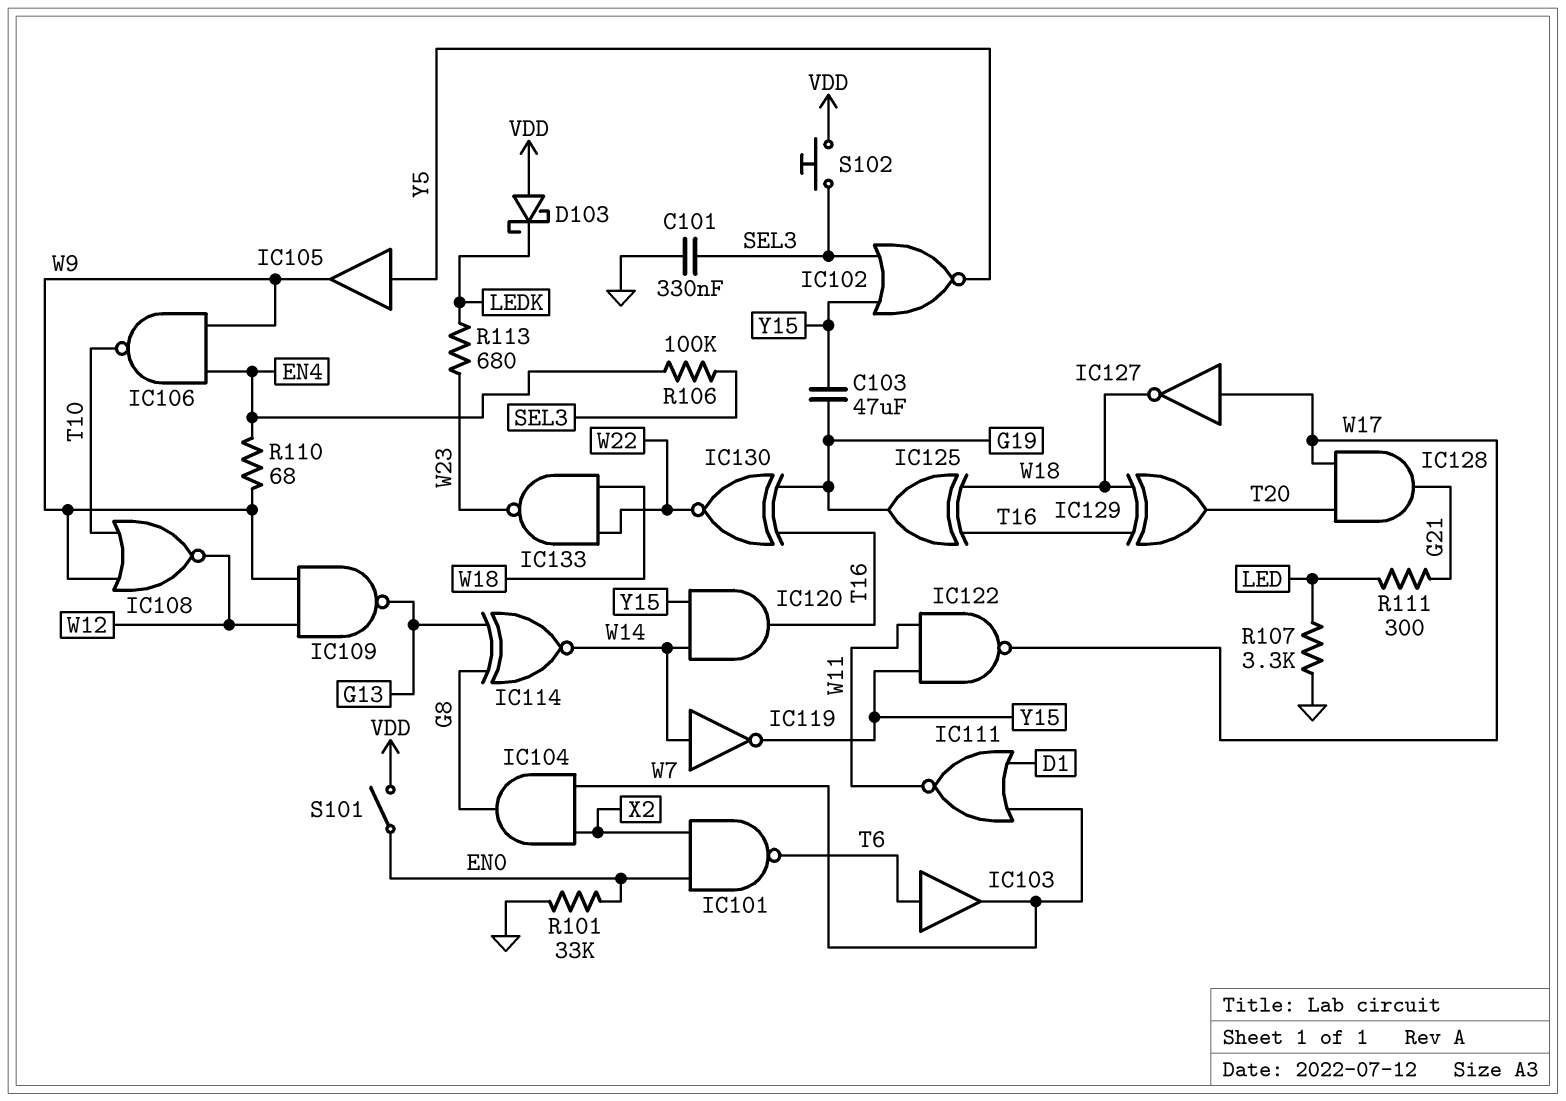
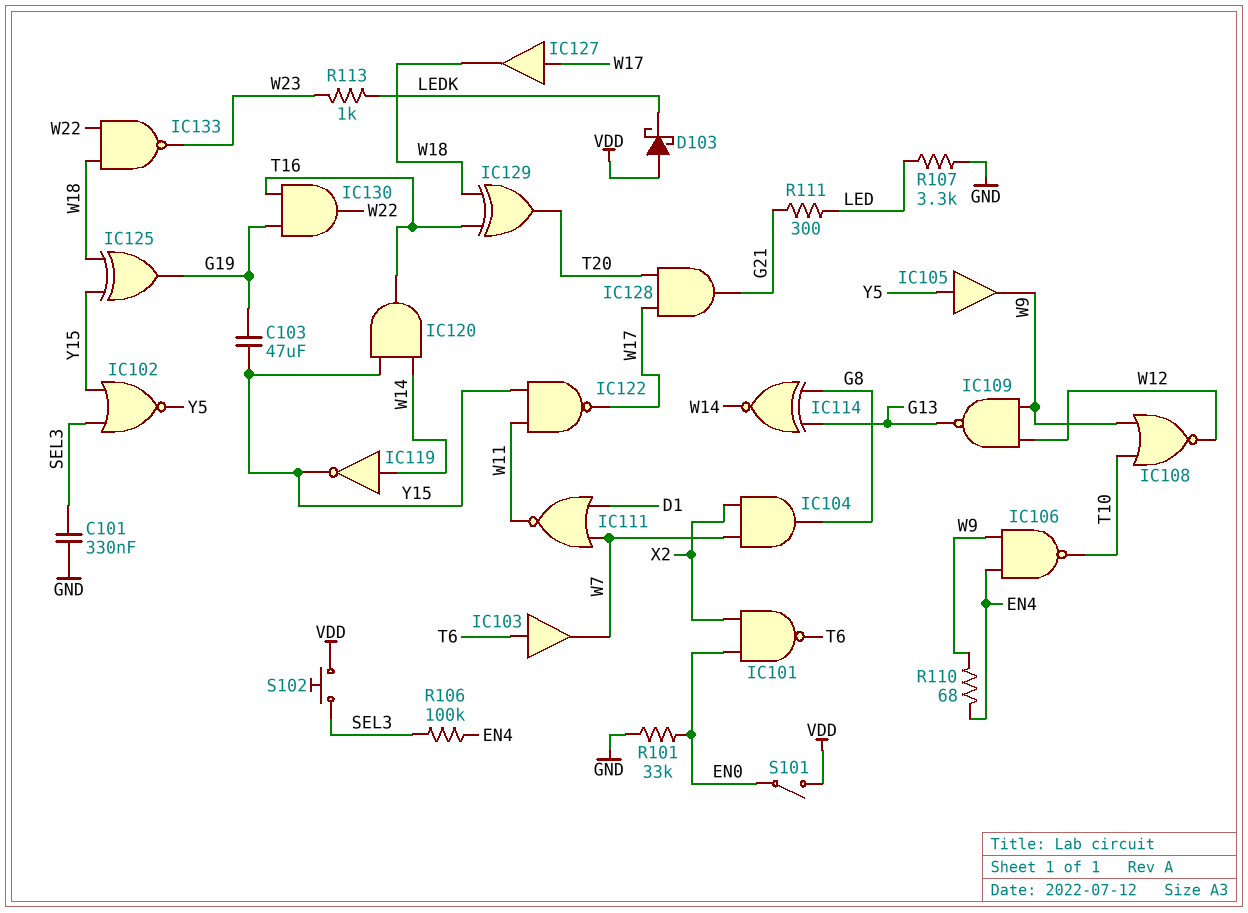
IC125: XOR (in T16, in W18, out G19) -> XOR (in W18, in Y15, out G19)
IC127: NOT (in W17, out W18) -> buffer (in W17, out W18)
IC130: XNOR (in G19, in T16, out W22) -> AND (in G19, in T16, out W22)
R113: 680 (LEDK, W23) -> 1k (LEDK, W23)

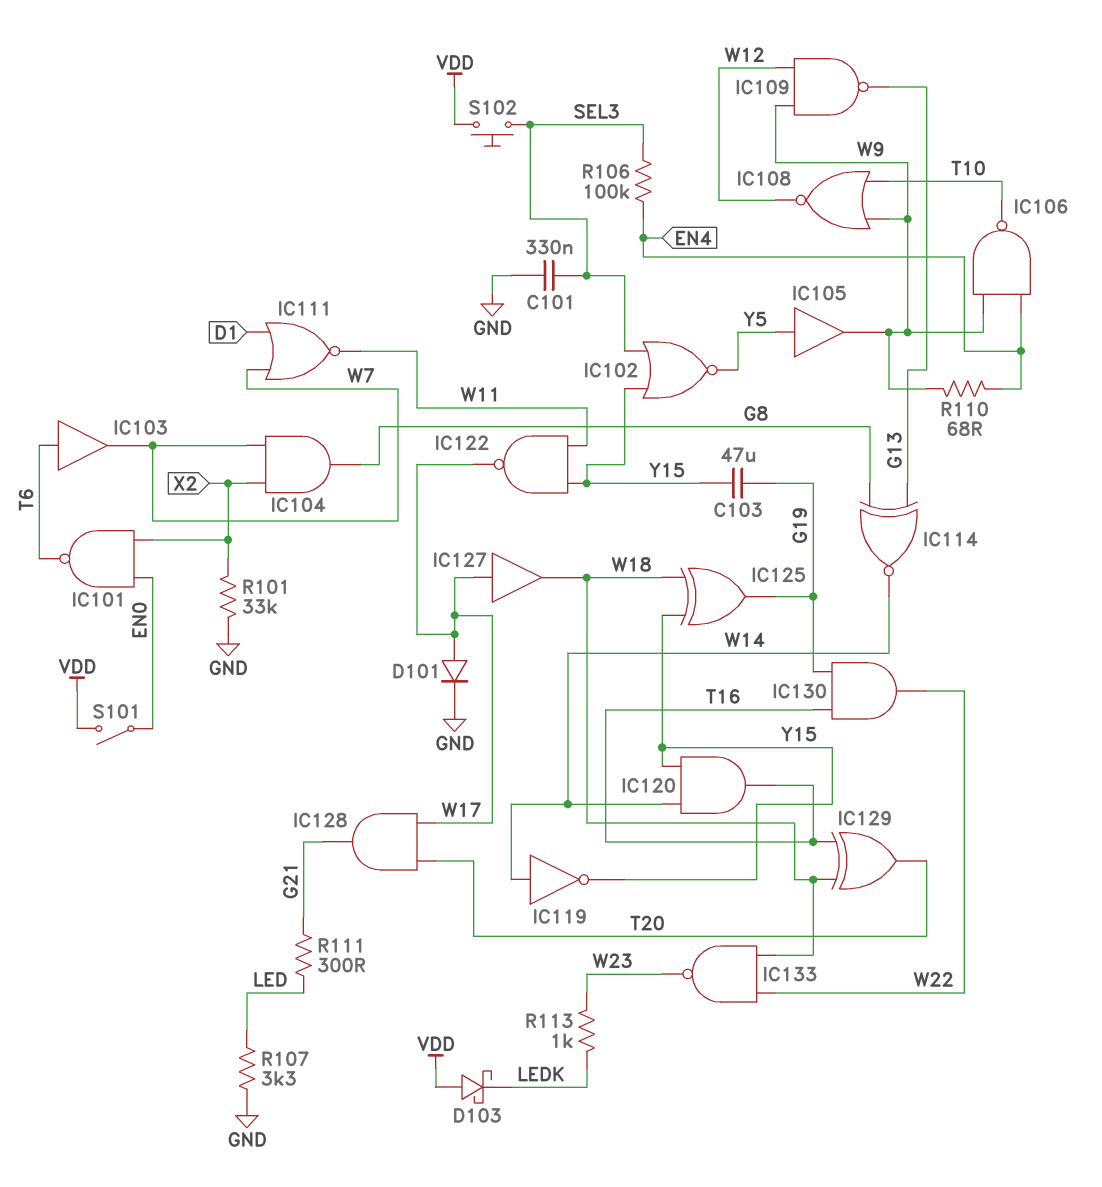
D101: none -> diode (A W17, K GND)
R101: 33k (EN0, GND) -> 33k (GND, X2)

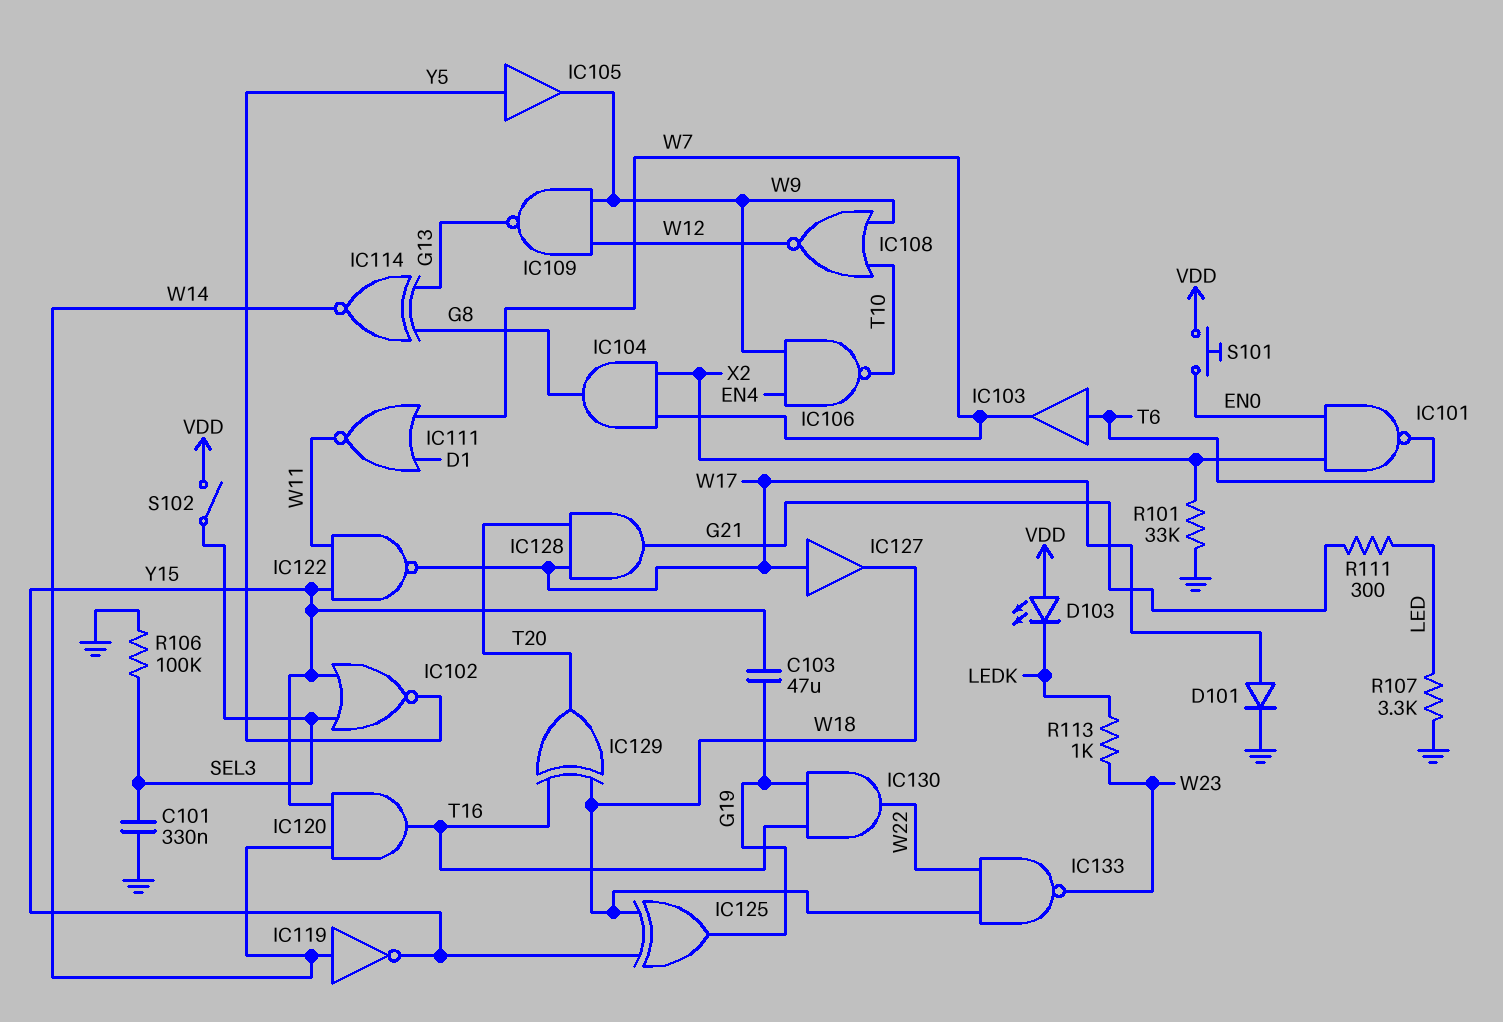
D103: schottky (A VDD, K LEDK) -> LED (A VDD, K LEDK)
R106: 100k (EN4, SEL3) -> 100k (GND, SEL3)
R110: 68 (EN4, W9) -> none
S101: switch (EN0, VDD) -> button (EN0, VDD)
S102: button (SEL3, VDD) -> switch (SEL3, VDD)

